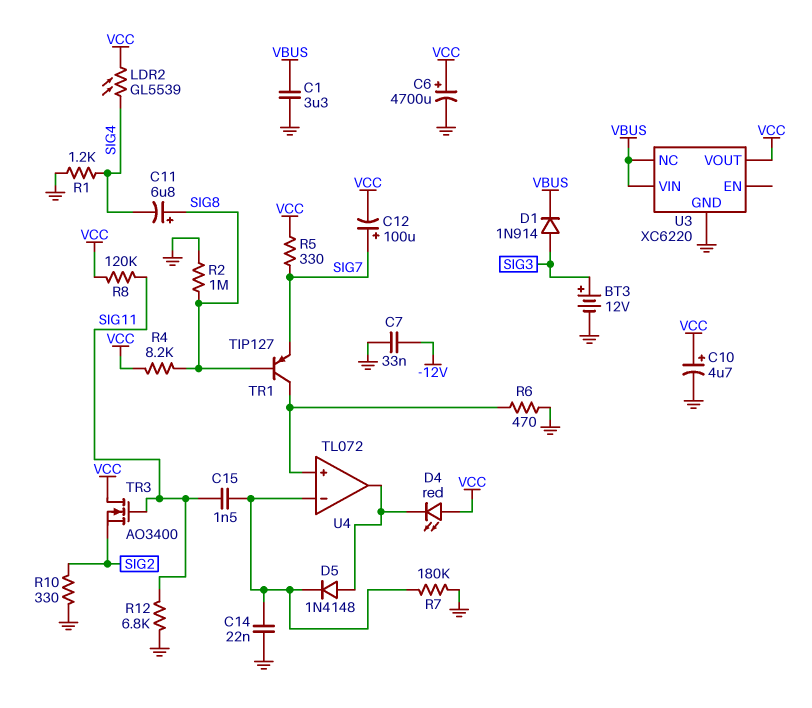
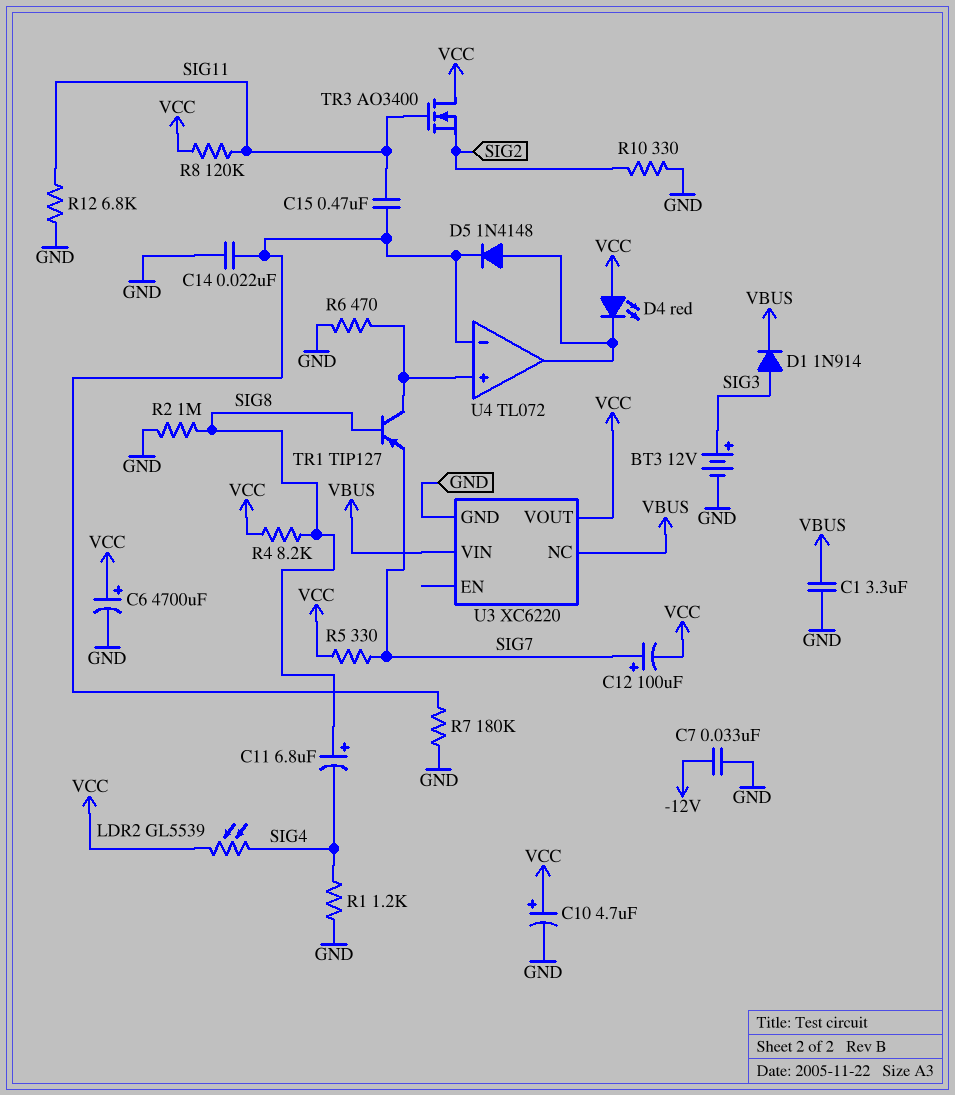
C15: 1.5nF (SIG11, U4/in-) -> 470nF (SIG11, U4/in-)

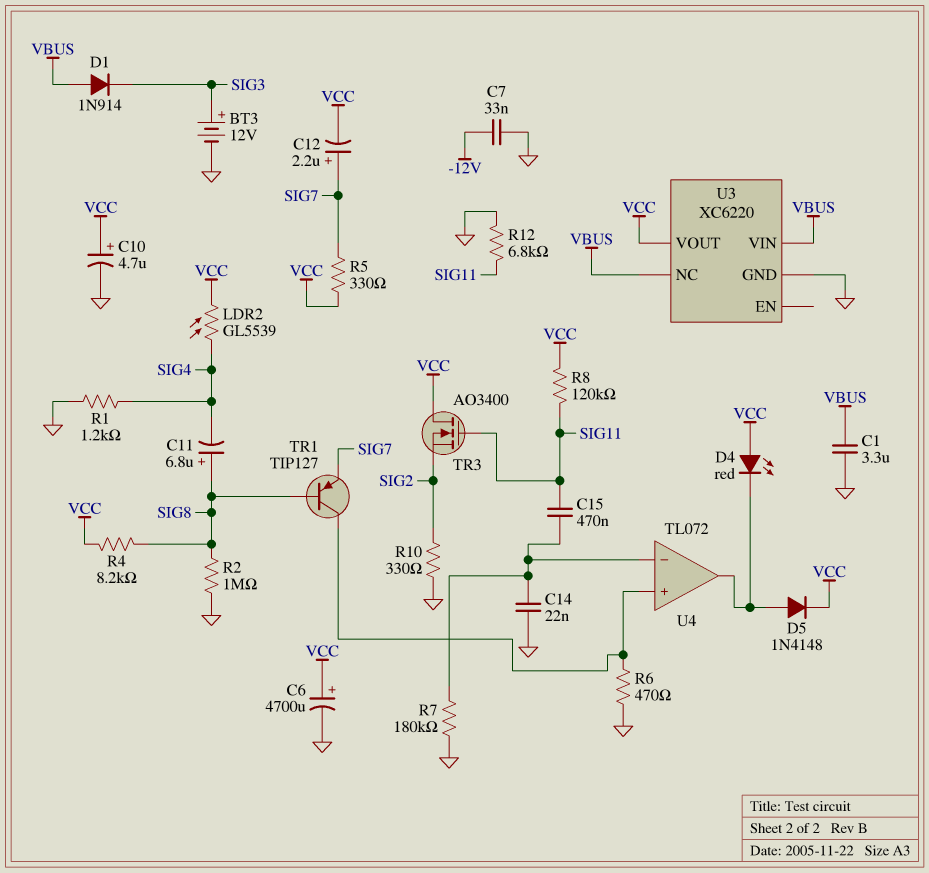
C12: 100uF (plus SIG7, minus VCC) -> 2.2uF (plus SIG7, minus VCC)
D1: diode 1N914 (A SIG3, K VBUS) -> diode 1N914 (A VBUS, K SIG3)
D5: diode 1N4148 (A U4/out, K U4/in-) -> diode 1N4148 (A U4/out, K VCC)

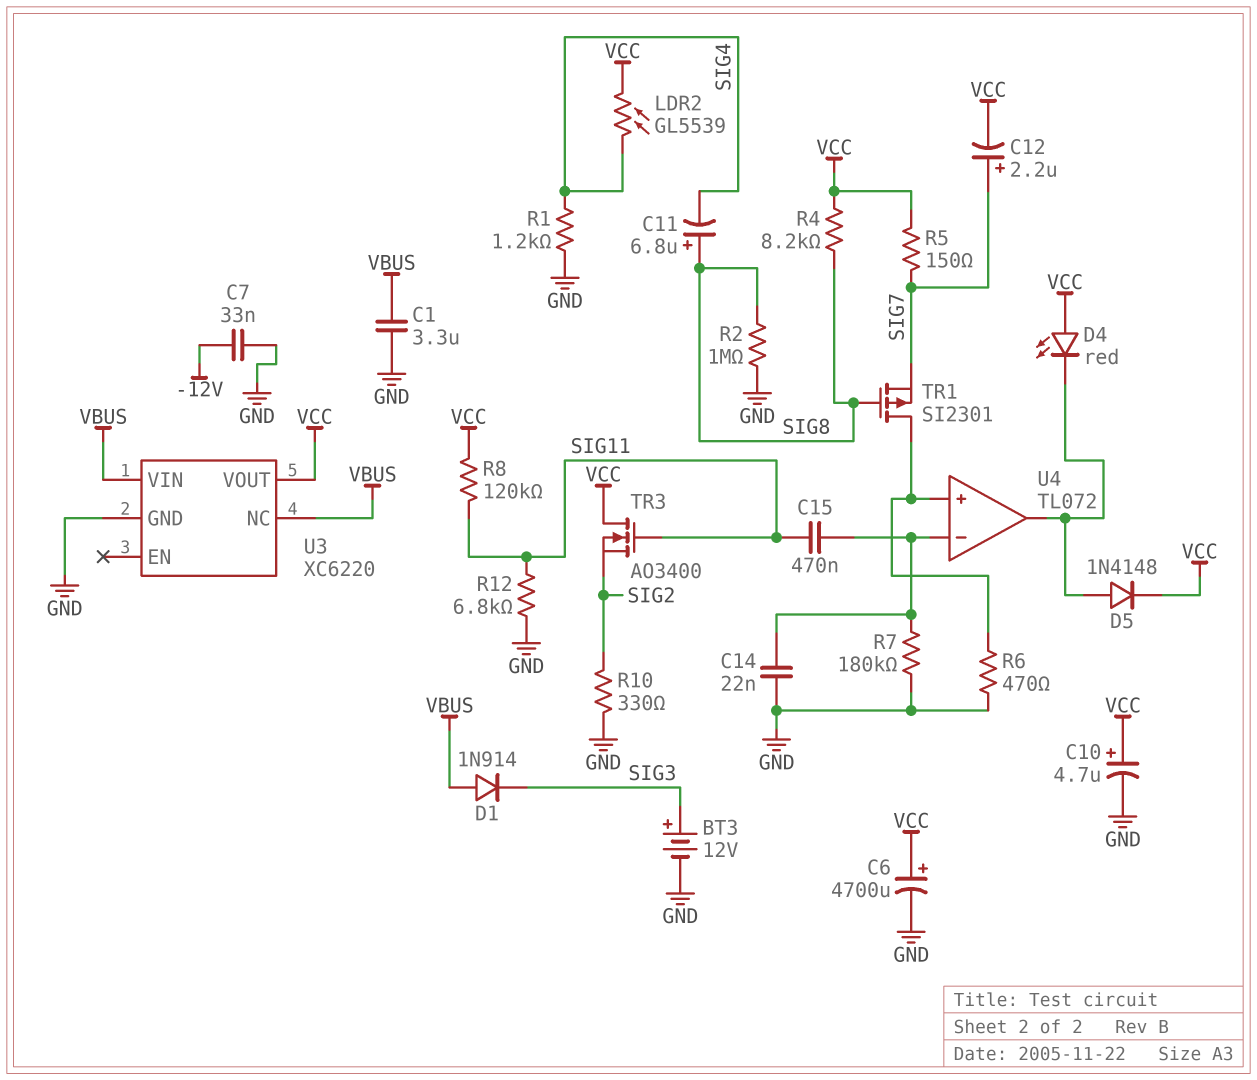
R5: 330 (SIG7, VCC) -> 150 (SIG7, VCC)
TR1: PNP TIP127 (B SIG8, C U4/in+, E SIG7) -> PMOS SI2301 (G SIG8, D U4/in+, S SIG7)

